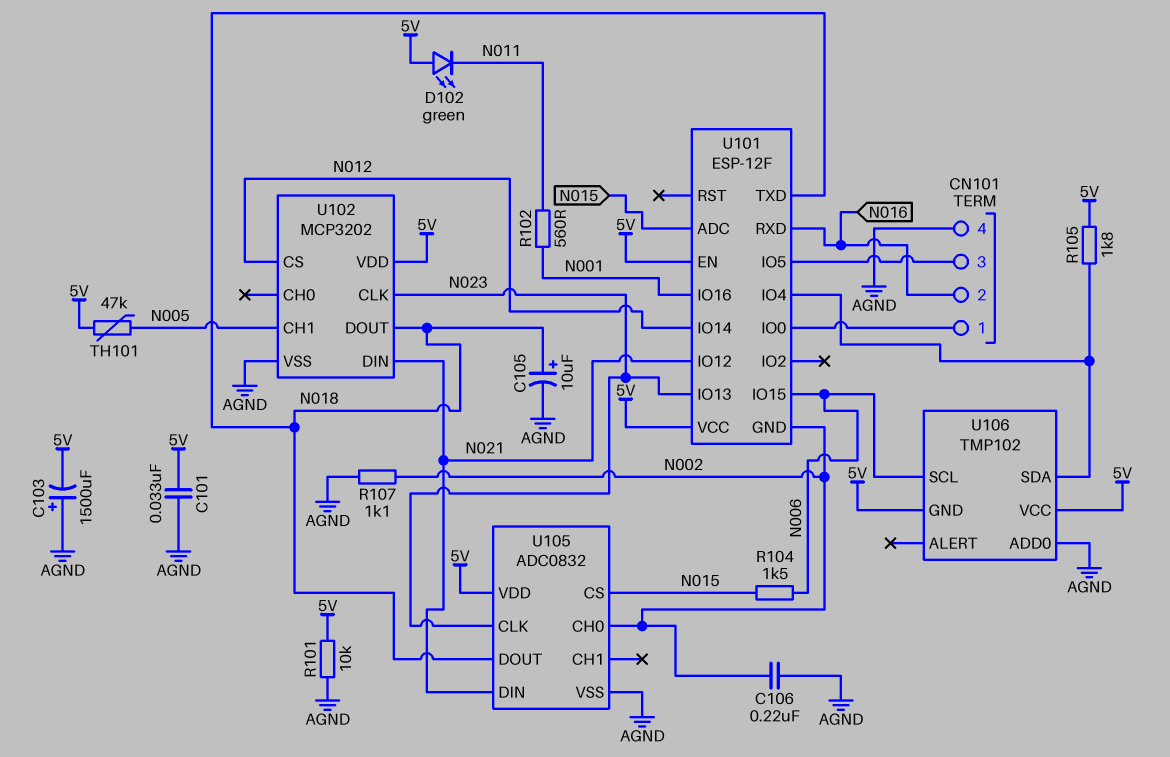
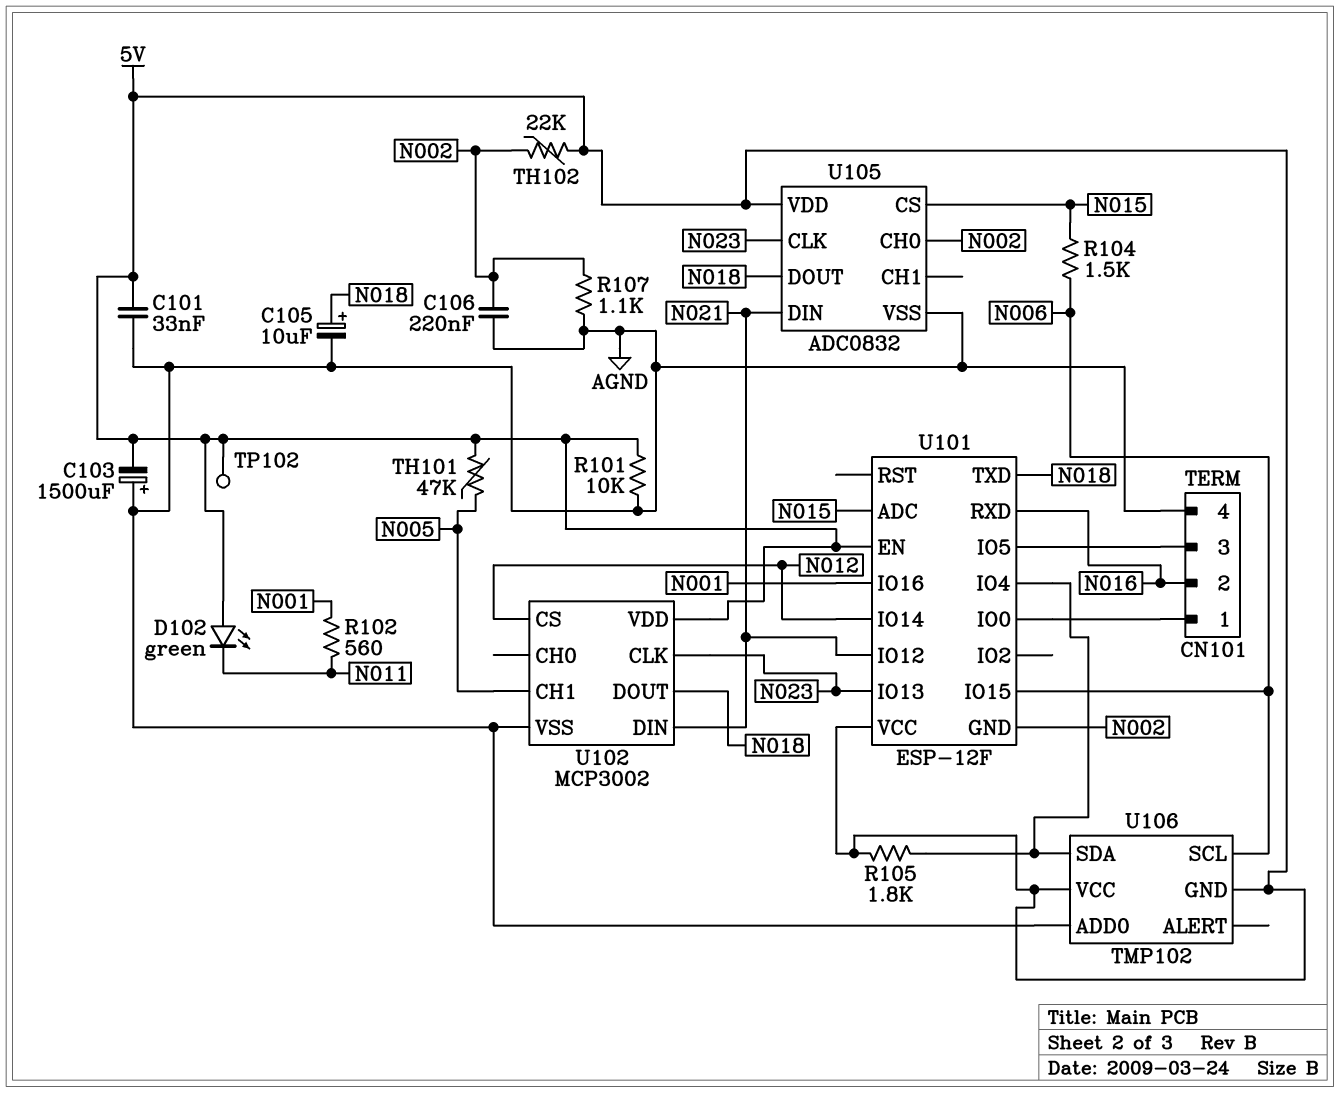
TH102: none -> 22k (5V, N002)
TP102: none -> test point (5V)
U102: MCP3202 -> MCP3002

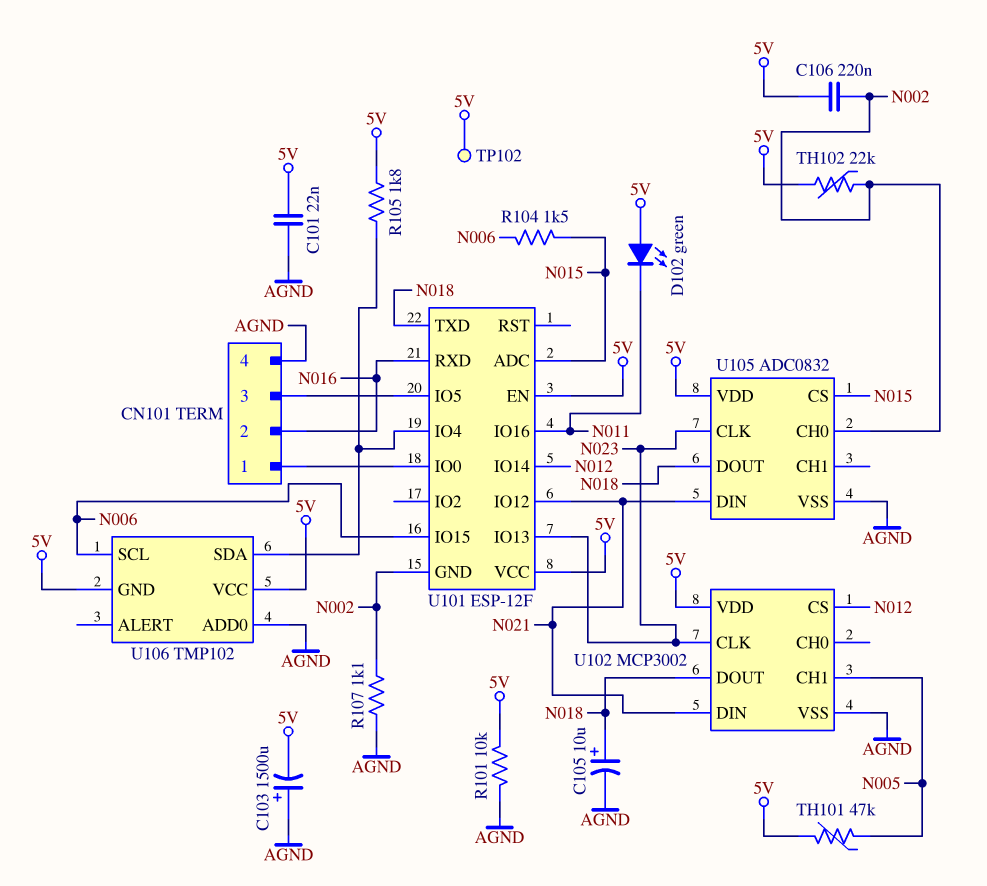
C101: 33nF (5V, AGND) -> 22nF (5V, AGND)
C106: 220nF (AGND, N002) -> 220nF (5V, N002)
R102: 560 (N001, N011) -> none
U101 pin IO16: N001 -> N011

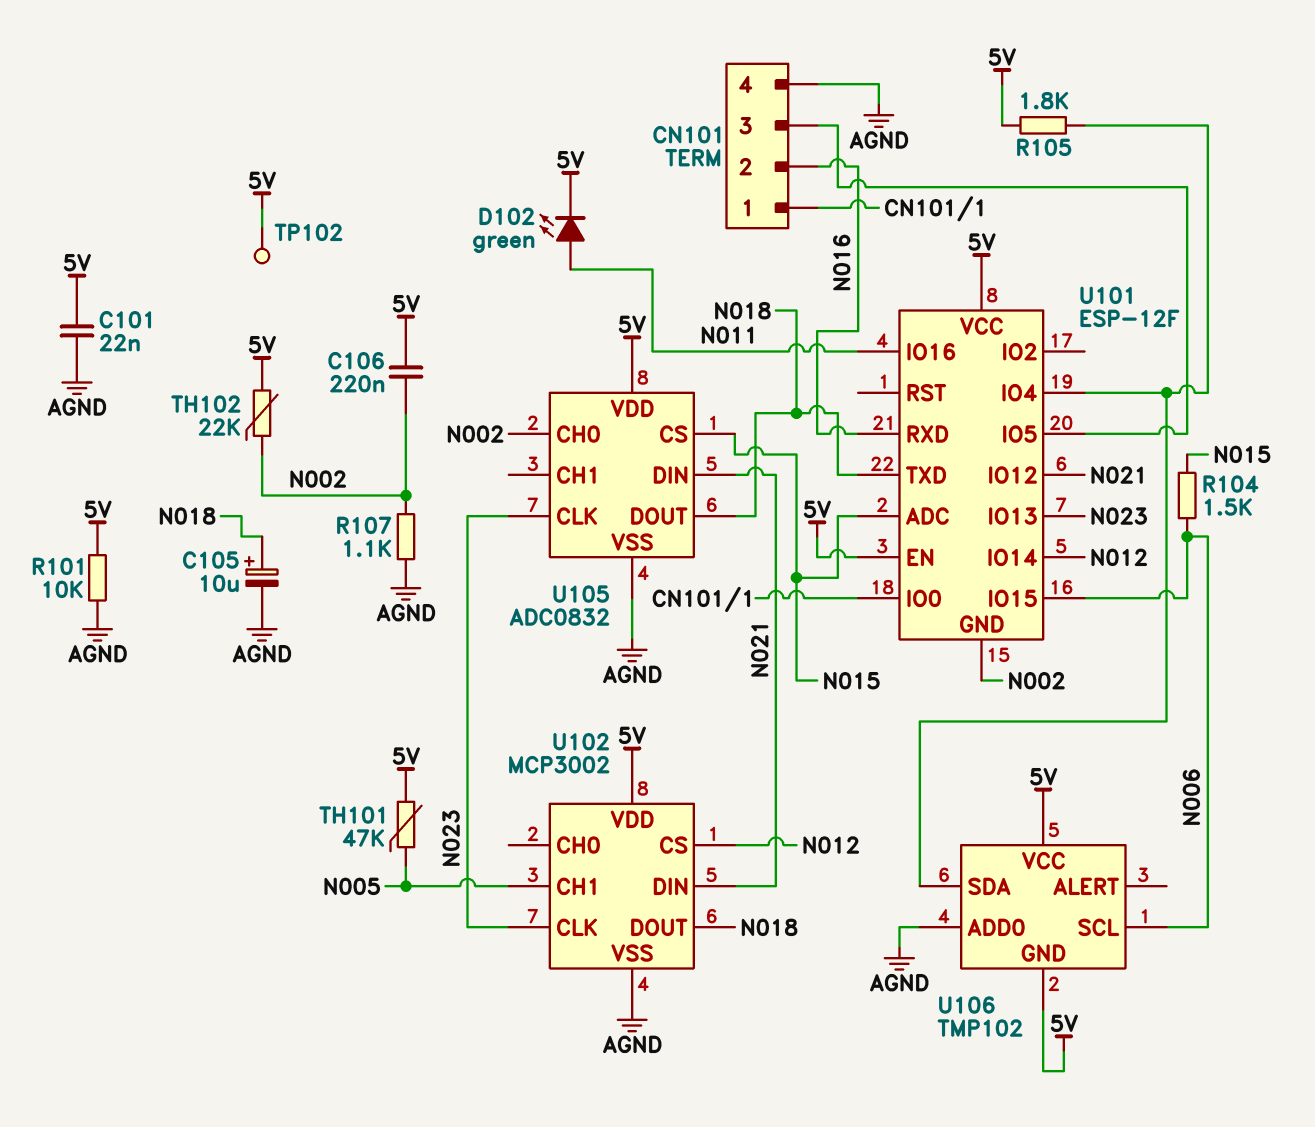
C103: 1500uF (plus AGND, minus 5V) -> none
D102: LED green (A 5V, K N011) -> LED green (A N011, K 5V)

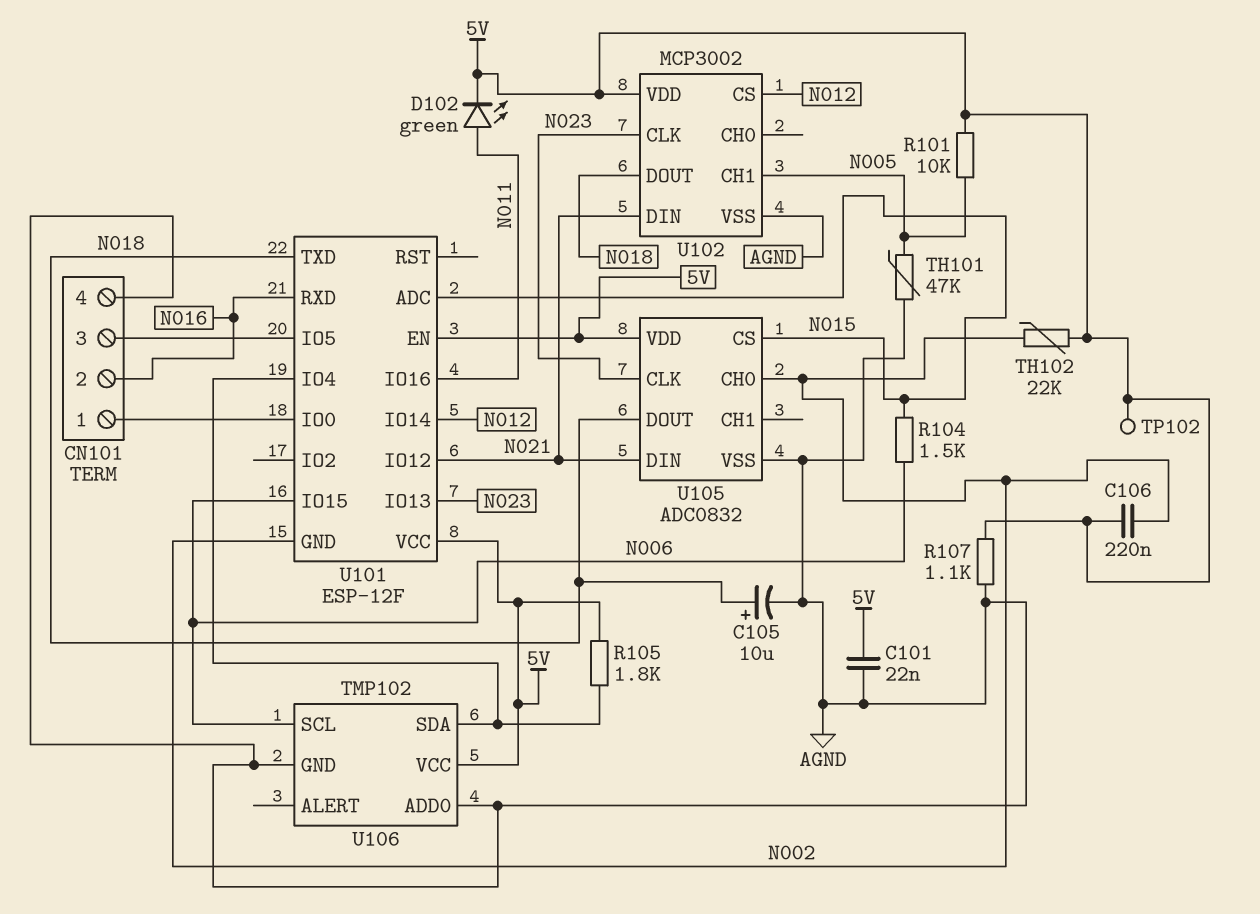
R101: 10k (5V, AGND) -> 10k (5V, N005)
R107: 1.1k (AGND, N002) -> 1.1k (5V, AGND)
TH101: 47k (5V, N005) -> 47k (AGND, N005)
U106 pin GND: 5V -> AGND

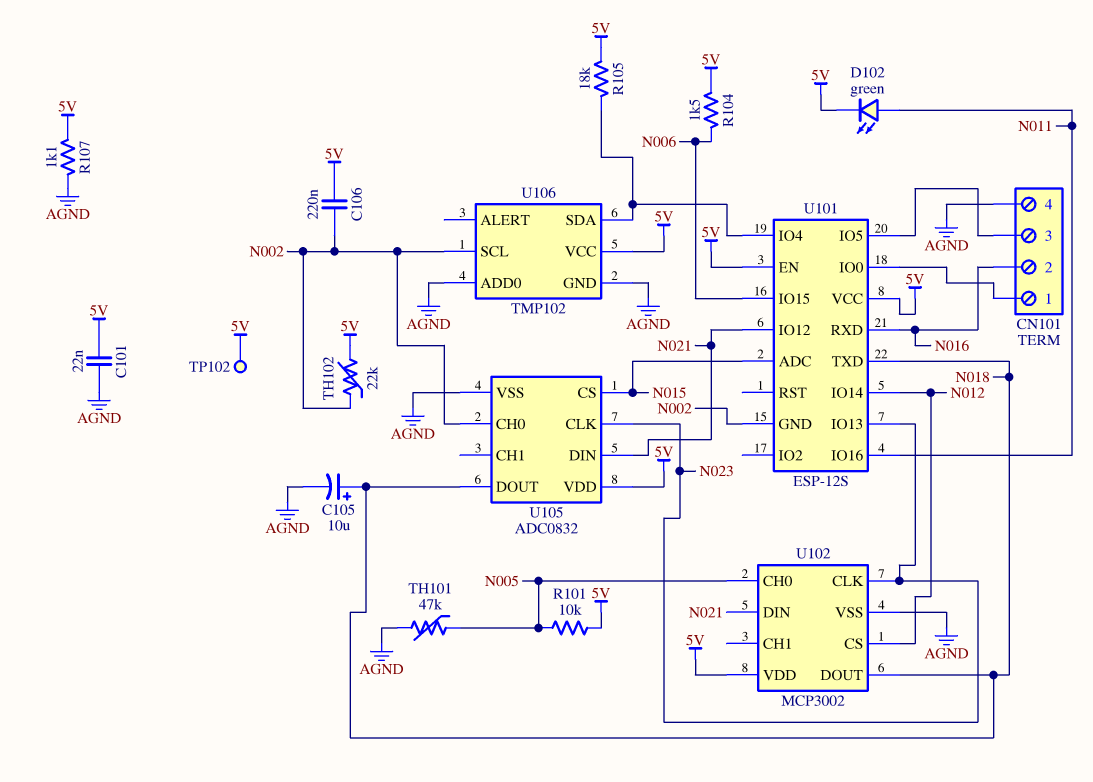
R104: 1.5k (N006, N015) -> 1.5k (5V, N006)
R105: 1.8k (5V, U101/IO4) -> 18k (5V, U101/IO4)
U101: ESP-12F -> ESP-12S
U102 pin CH0: none -> N005
U102 pin CH1: N005 -> none
U106 pin SCL: N006 -> N002

